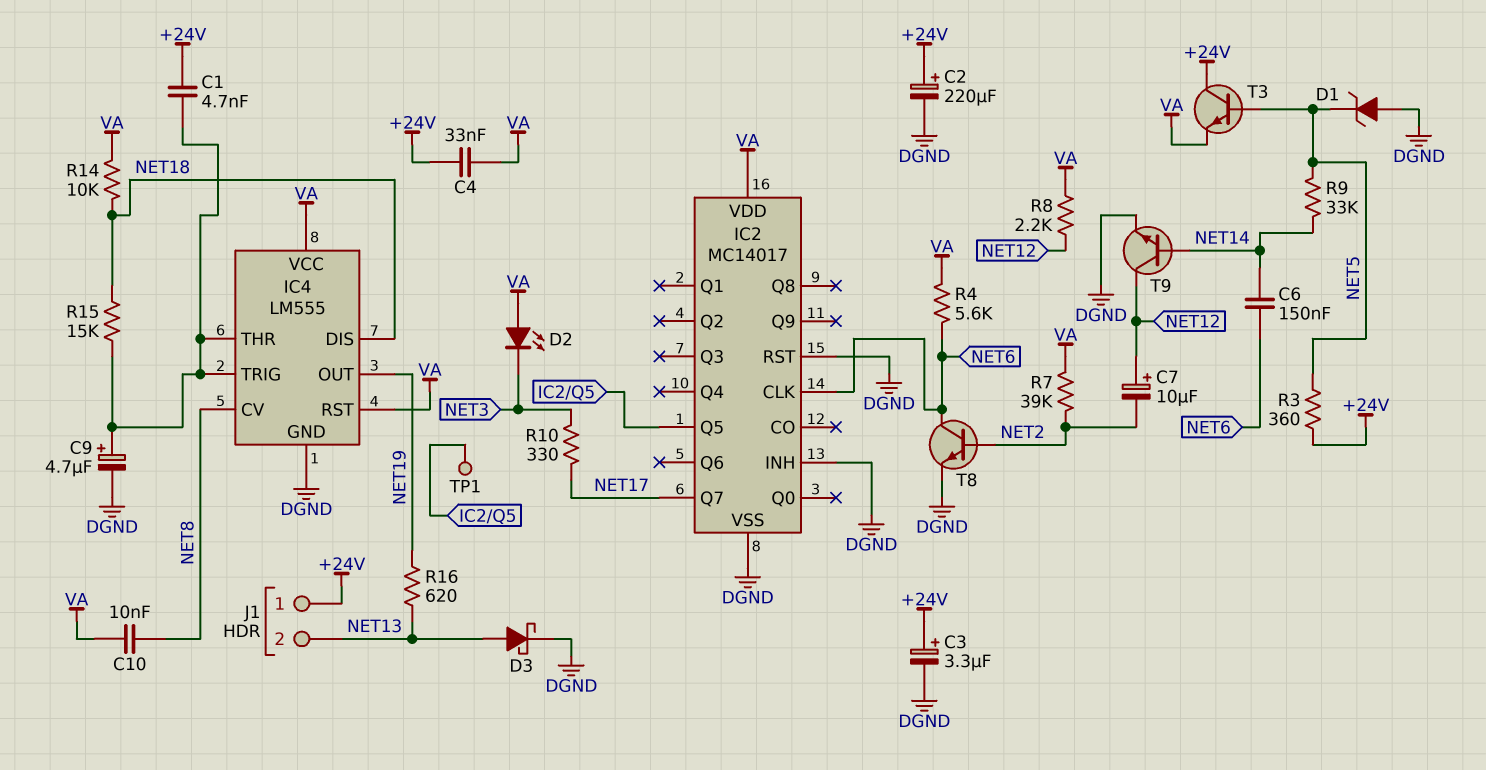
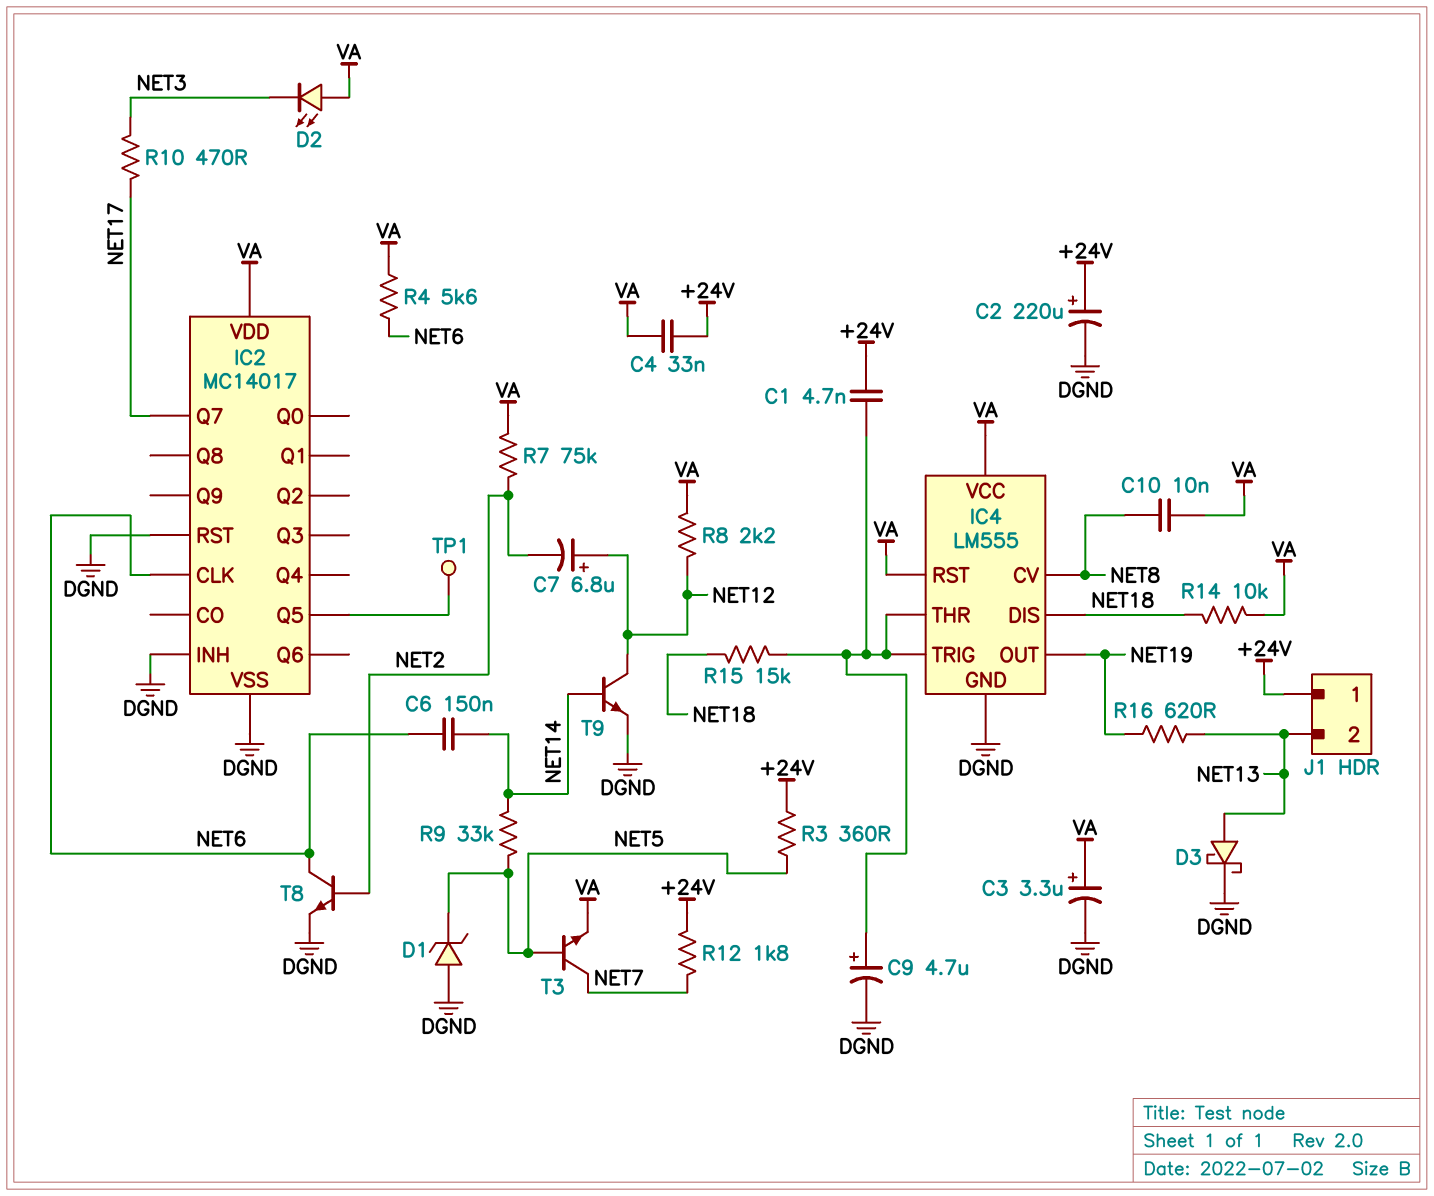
C3: 3.3uF (plus +24V, minus DGND) -> 3.3uF (plus VA, minus DGND)
C7: 10uF (plus NET12, minus NET2) -> 6.8uF (plus NET12, minus NET2)
R7: 39k (NET2, VA) -> 75k (NET2, VA)
R10: 330 (NET3, NET17) -> 470 (NET3, NET17)
R12: none -> 1.8k (+24V, NET7)
T3: NPN (B NET5, C +24V, E VA) -> NPN (B NET5, C NET7, E VA)

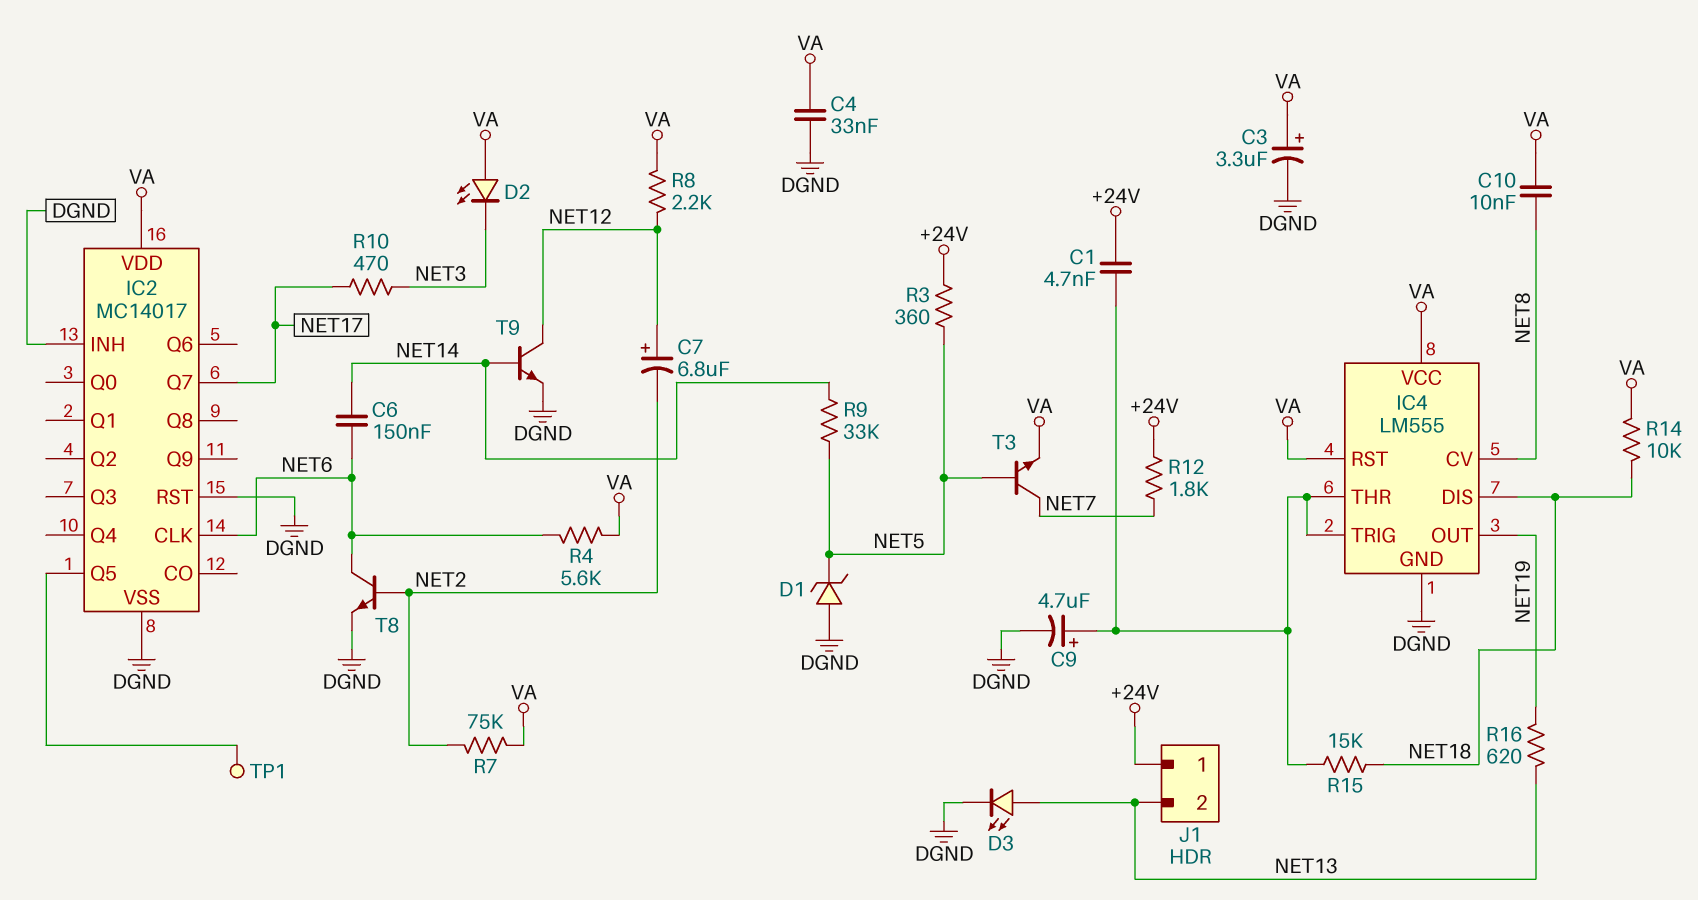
C2: 220uF (plus +24V, minus DGND) -> none
C4: 33nF (+24V, VA) -> 33nF (DGND, VA)
D3: schottky (A NET13, K DGND) -> LED (A NET13, K DGND)

